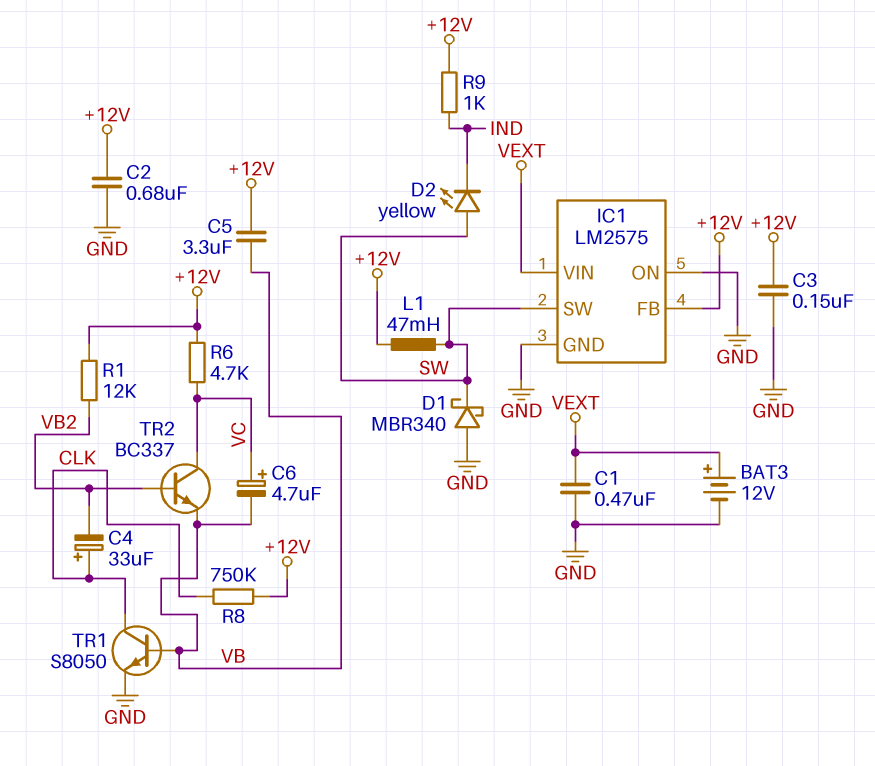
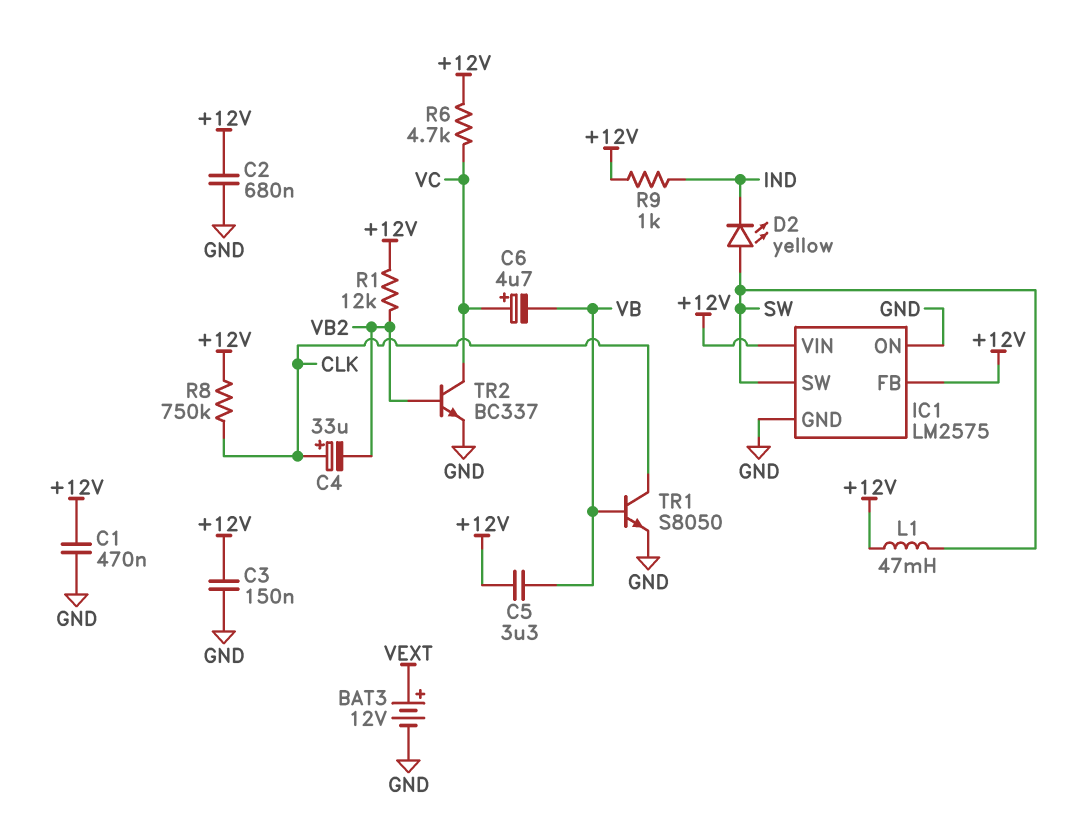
C1: 470nF (GND, VEXT) -> 470nF (+12V, GND)
D1: schottky MBR340 (A GND, K SW) -> none
IC1 pin VIN: VEXT -> +12V
TR2: NPN BC337 (B VB2, C VC, E VB) -> NPN BC337 (B VB2, C VC, E GND)

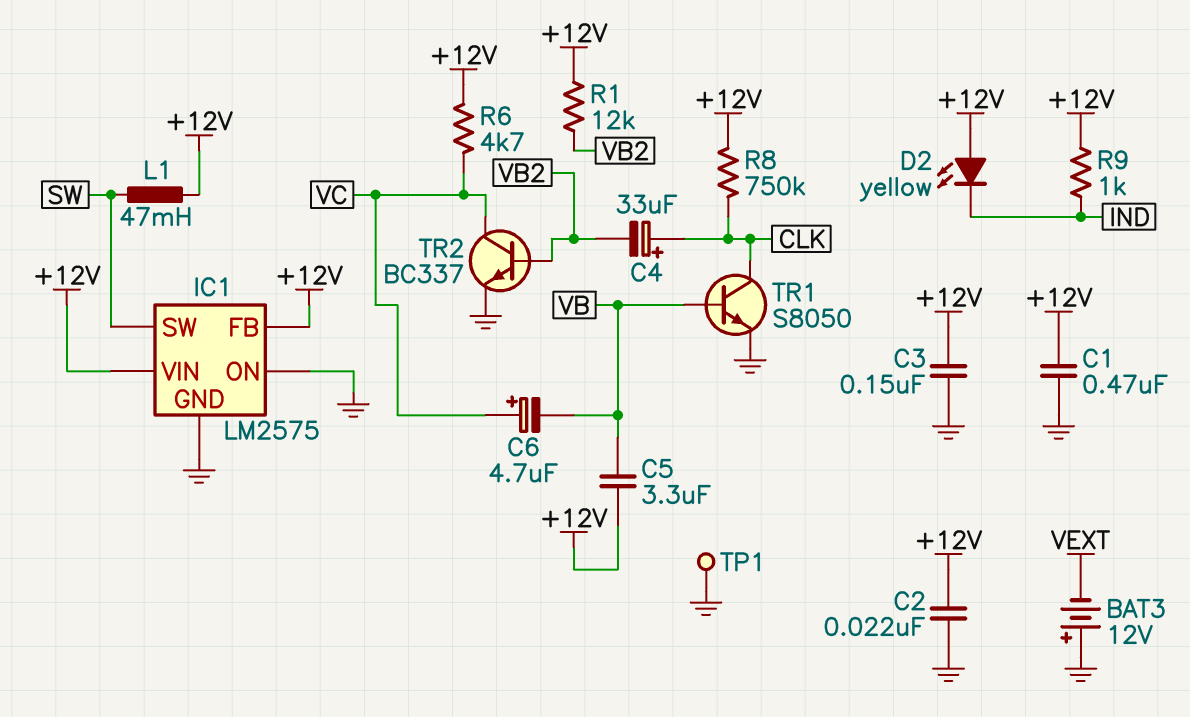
BAT3: 12V (plus VEXT, minus GND) -> 12V (plus GND, minus VEXT)
C2: 680nF (+12V, GND) -> 22nF (+12V, GND)
D2: LED yellow (A SW, K IND) -> LED yellow (A +12V, K IND)
TP1: none -> test point (GND)

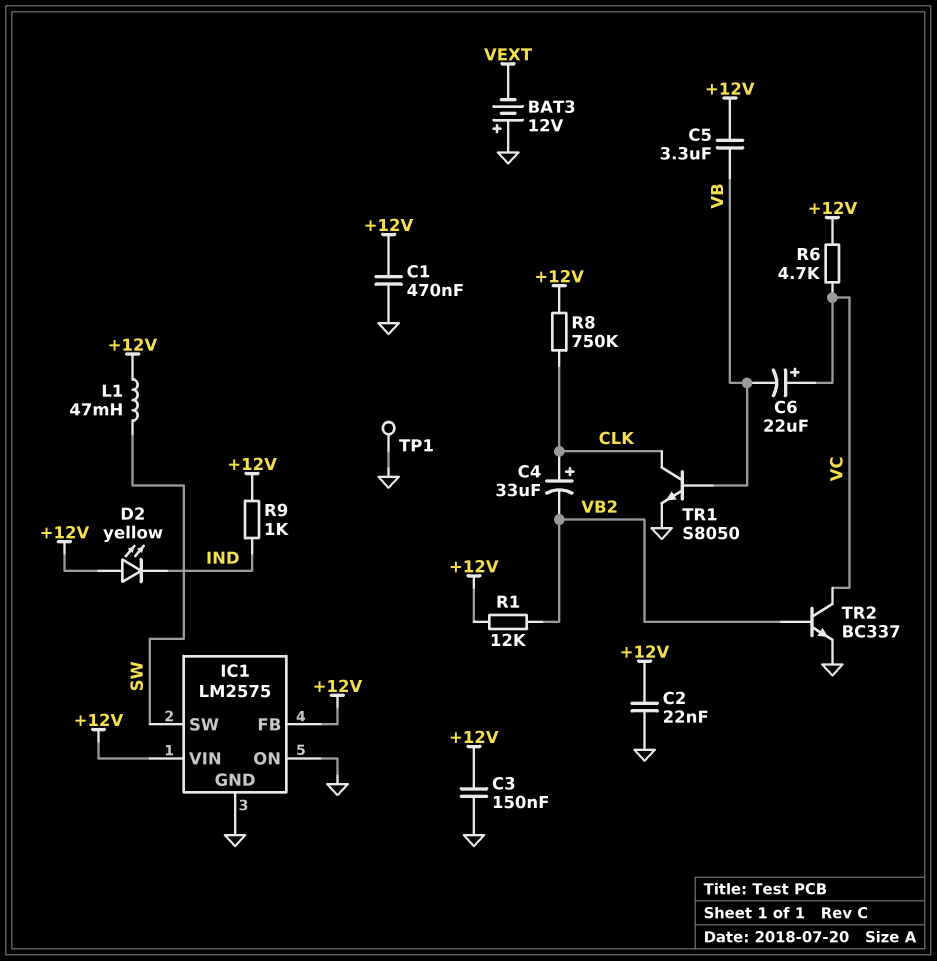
C6: 4.7uF (plus VC, minus VB) -> 22uF (plus VC, minus VB)

